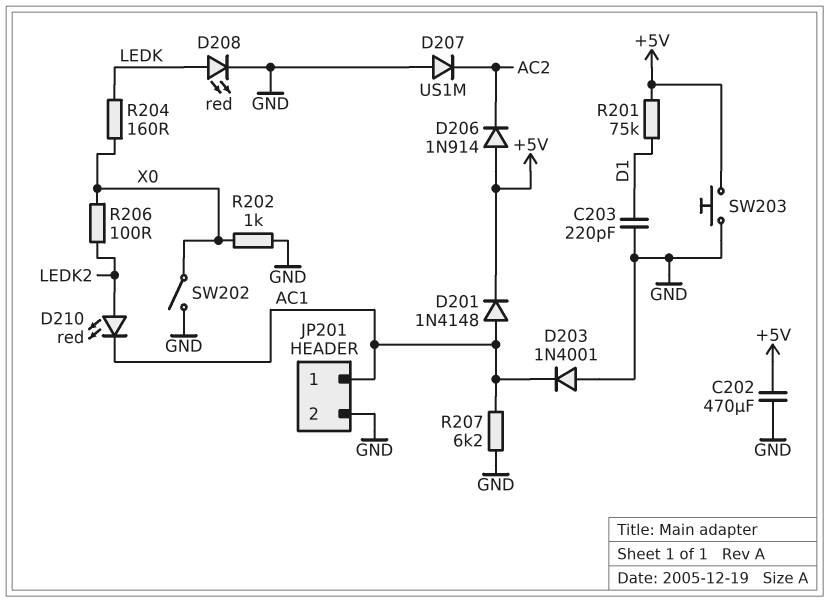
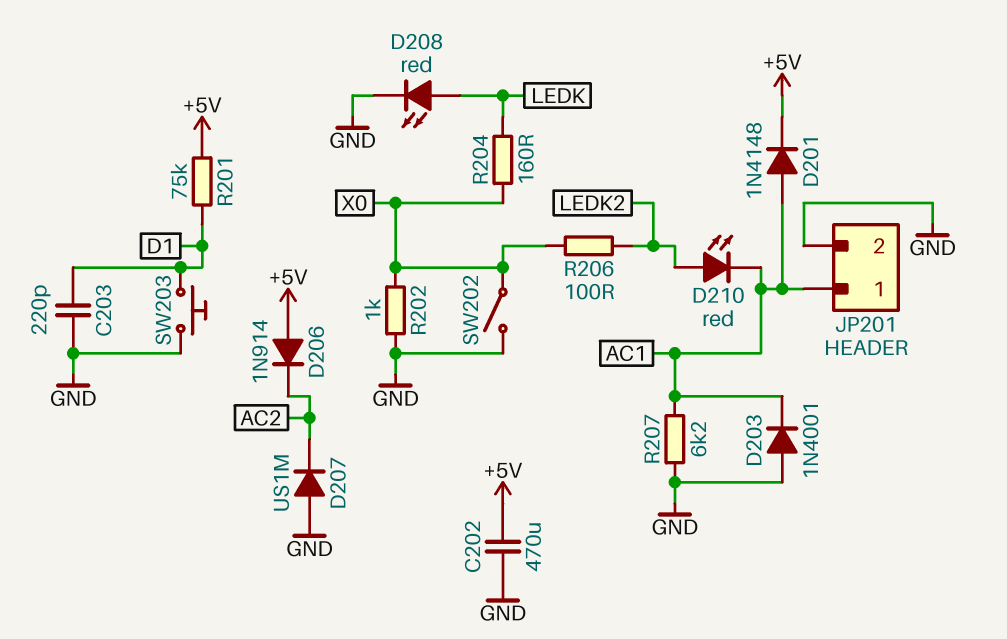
SW203: button (+5V, GND) -> button (D1, GND)

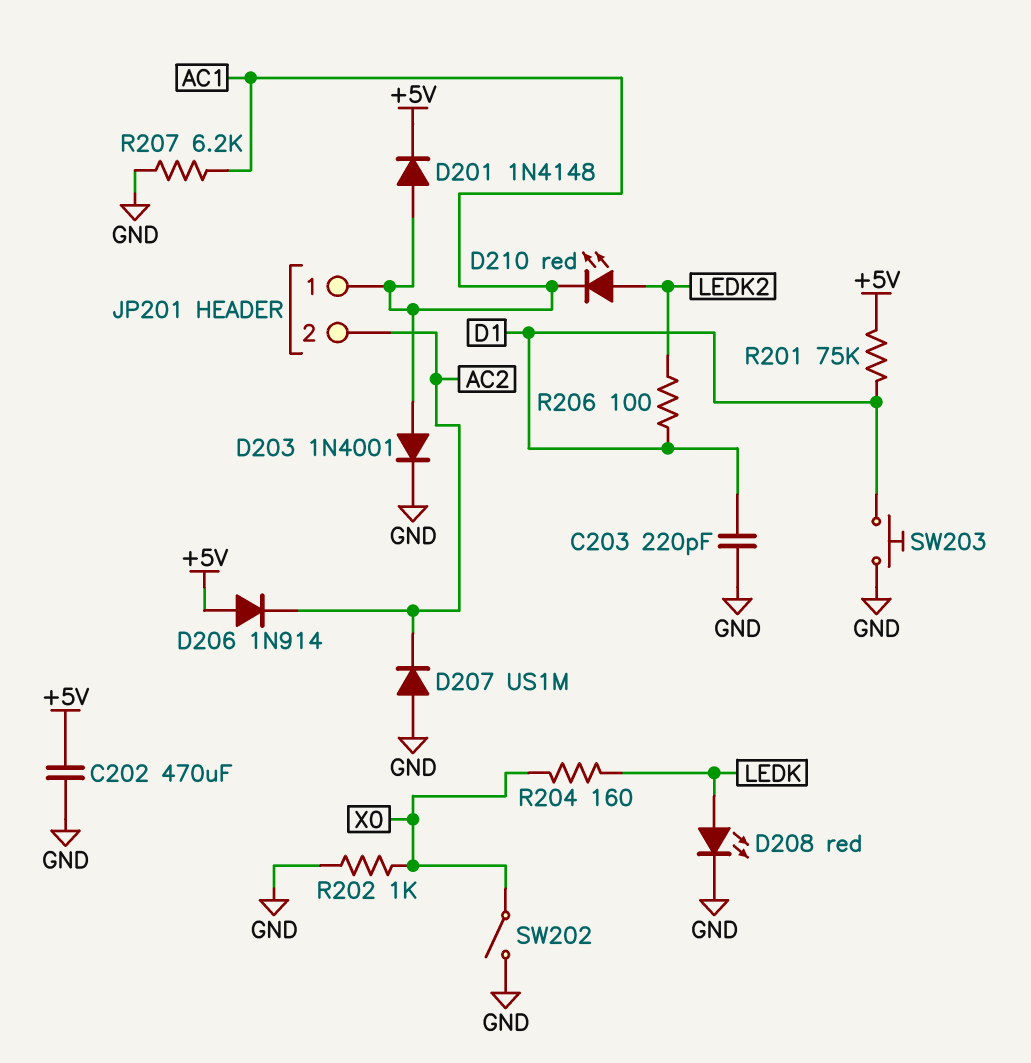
D203: diode 1N4001 (A GND, K AC1) -> diode 1N4001 (A AC1, K GND)
JP201 pin 2: GND -> AC2
R206: 100 (LEDK2, X0) -> 100 (D1, LEDK2)

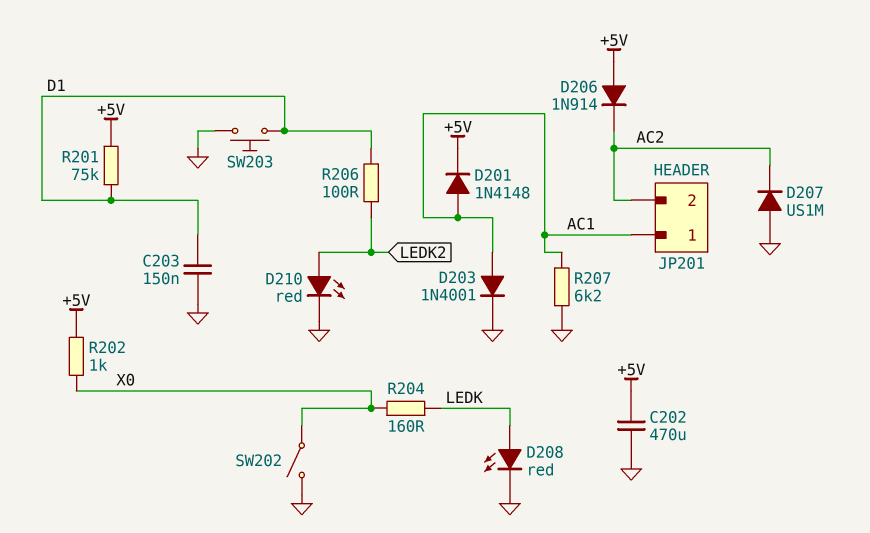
C203: 220pF (D1, GND) -> 150nF (D1, GND)
D210: LED red (A LEDK2, K AC1) -> LED red (A LEDK2, K GND)
R202: 1k (GND, X0) -> 1k (+5V, X0)

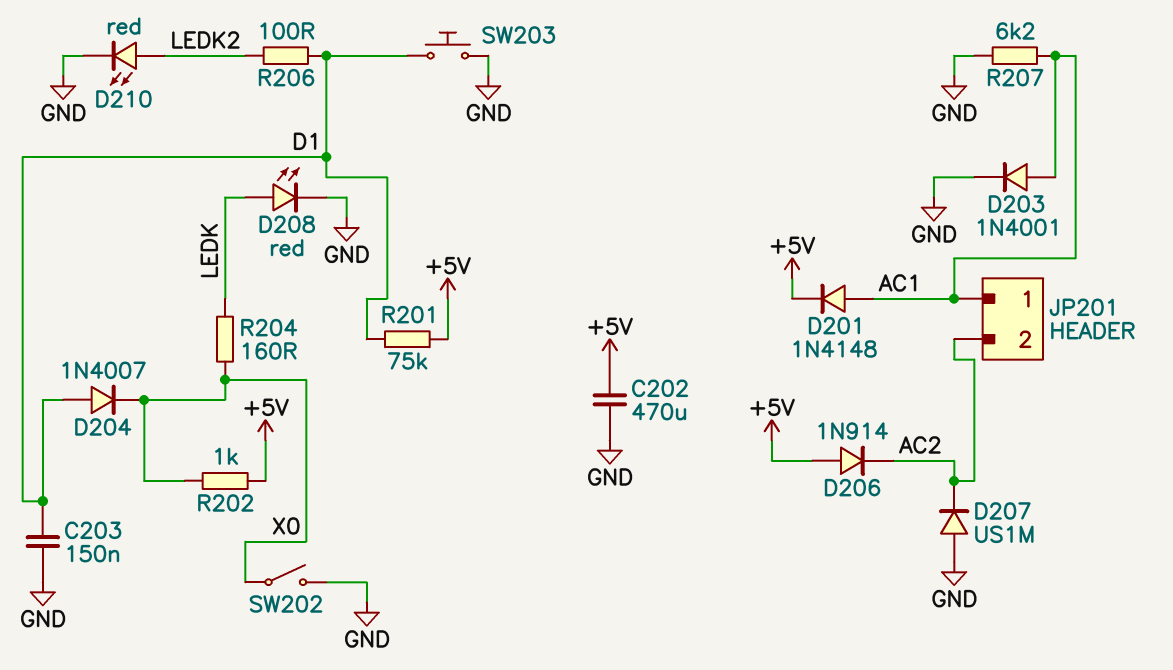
D204: none -> diode 1N4007 (A D1, K X0)

